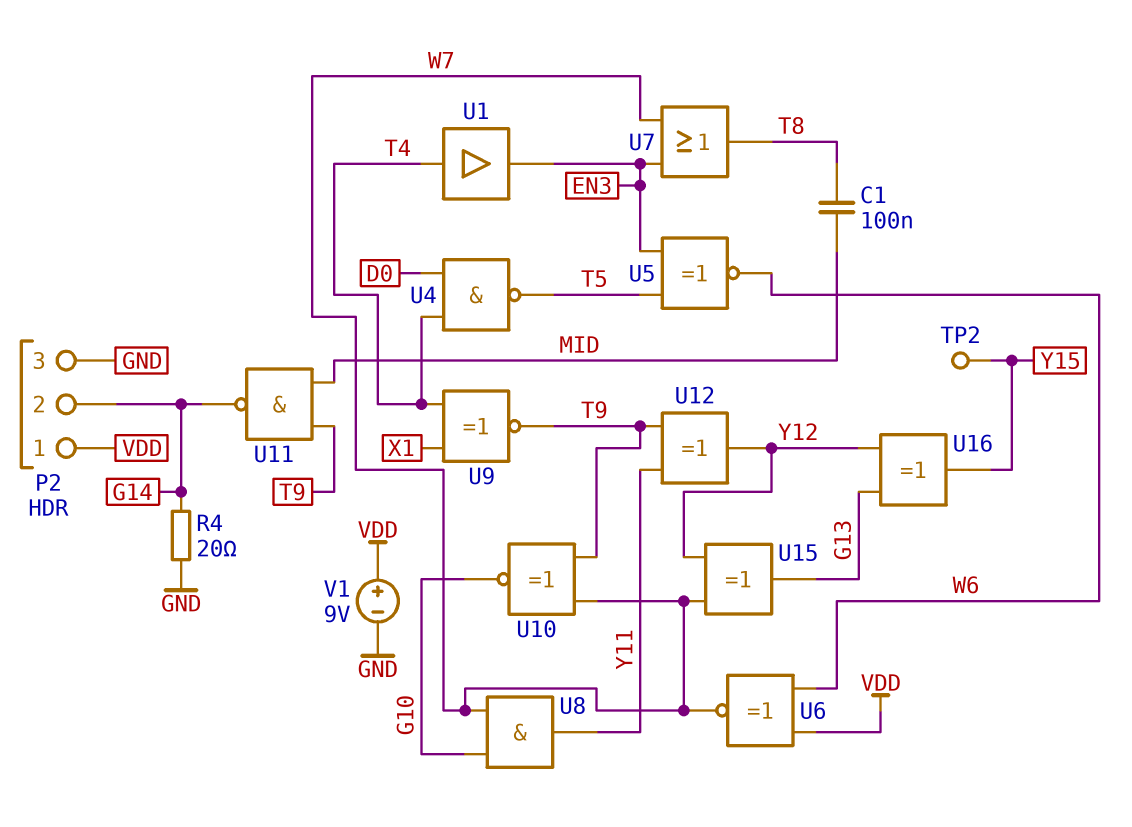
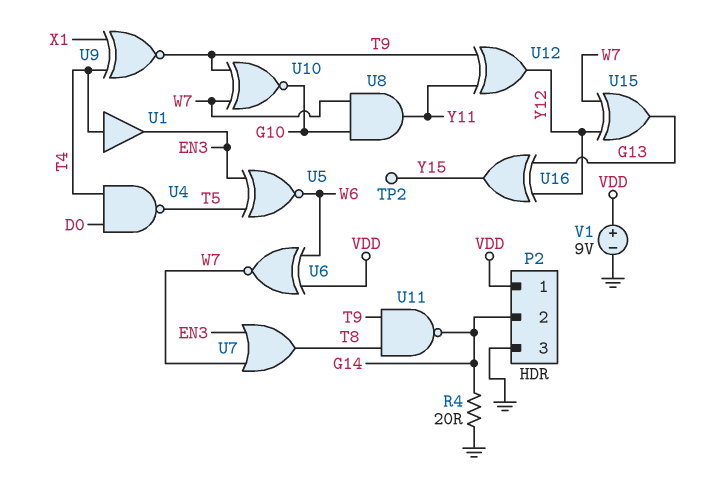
C1: 100nF (MID, T8) -> none
U11: NAND (in MID, in T9, out G14) -> NAND (in T8, in T9, out G14)

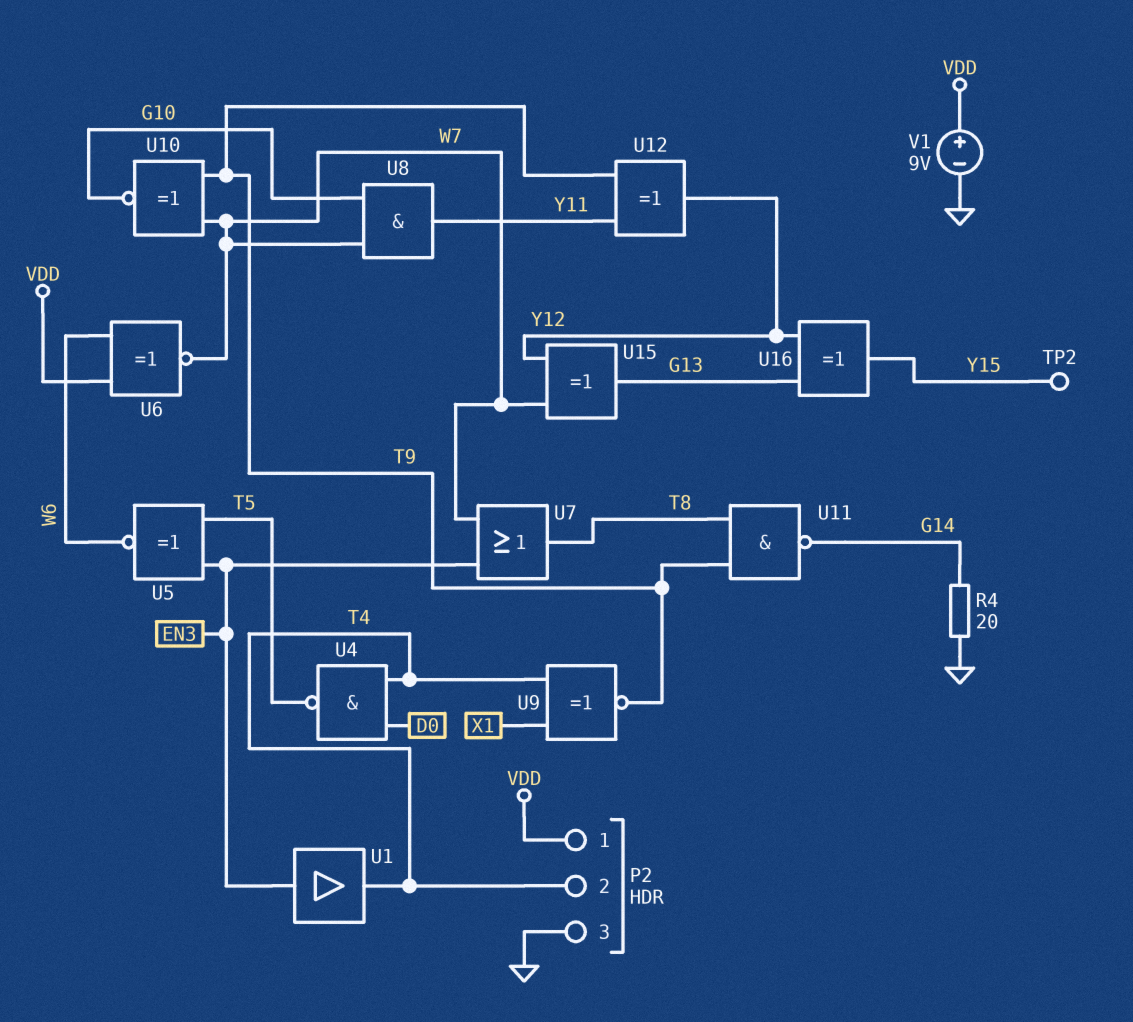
P2 pin 2: G14 -> T4
U1: buffer (in T4, out EN3) -> buffer (in EN3, out T4)

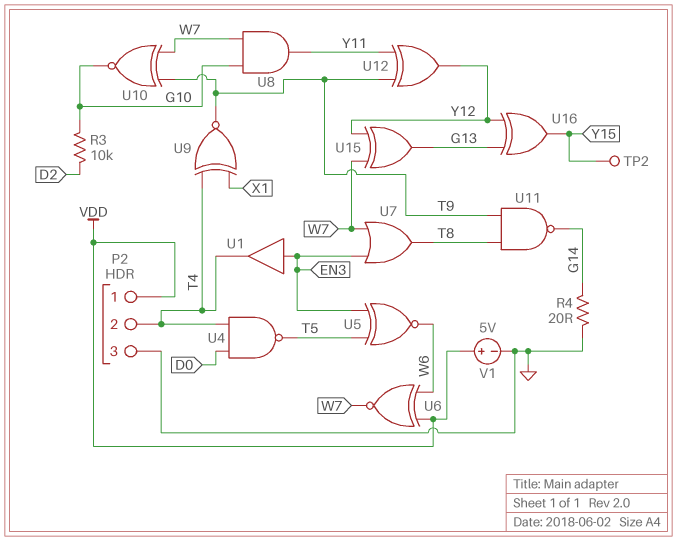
R3: none -> 10k (D2, G10)
V1: 9V (plus VDD, minus GND) -> 5V (plus VDD, minus GND)

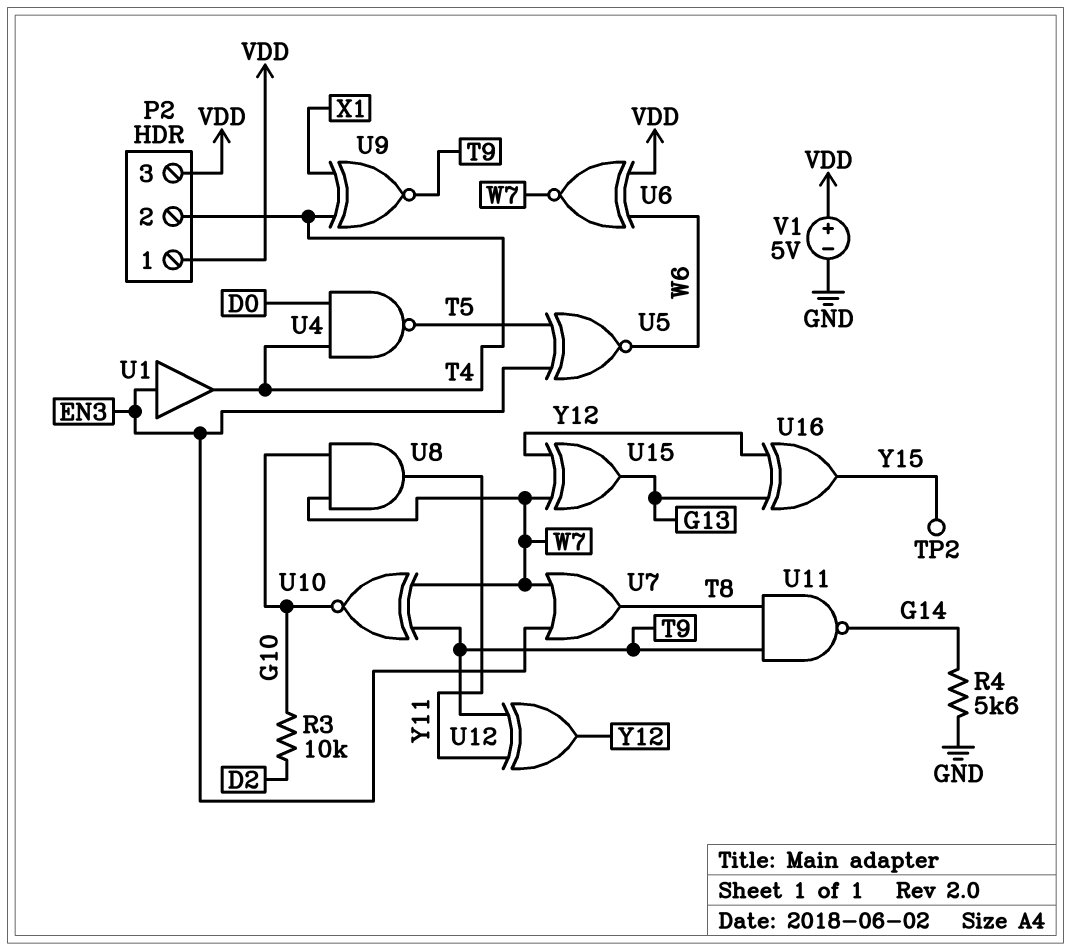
P2 pin 3: GND -> VDD
R4: 20 (G14, GND) -> 5.6k (G14, GND)

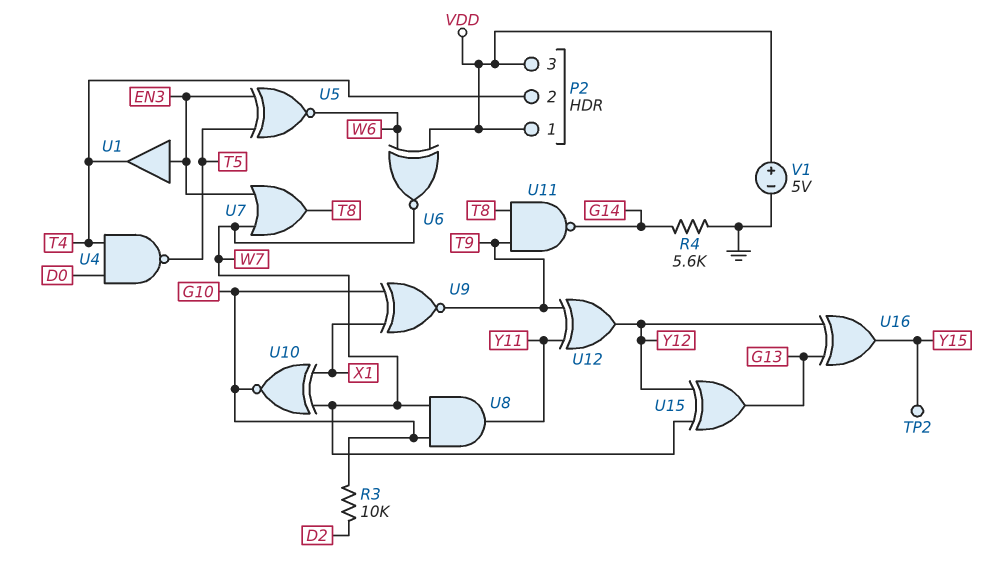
U9: XNOR (in T4, in X1, out T9) -> XNOR (in G10, in X1, out T9)
U10: XNOR (in T9, in W7, out G10) -> XNOR (in W7, in X1, out G10)

